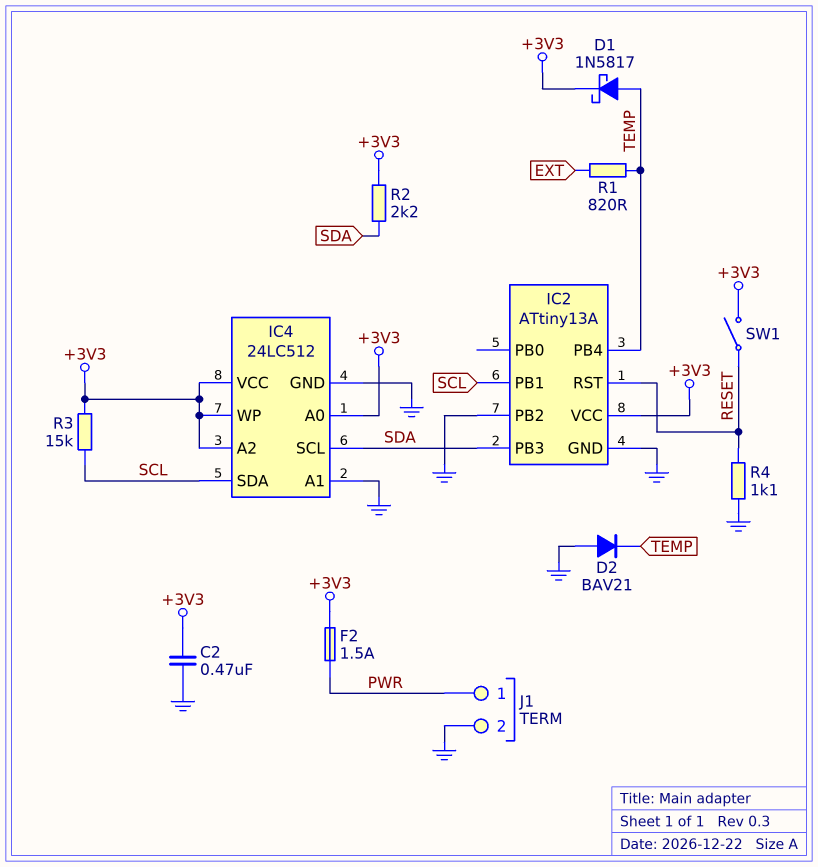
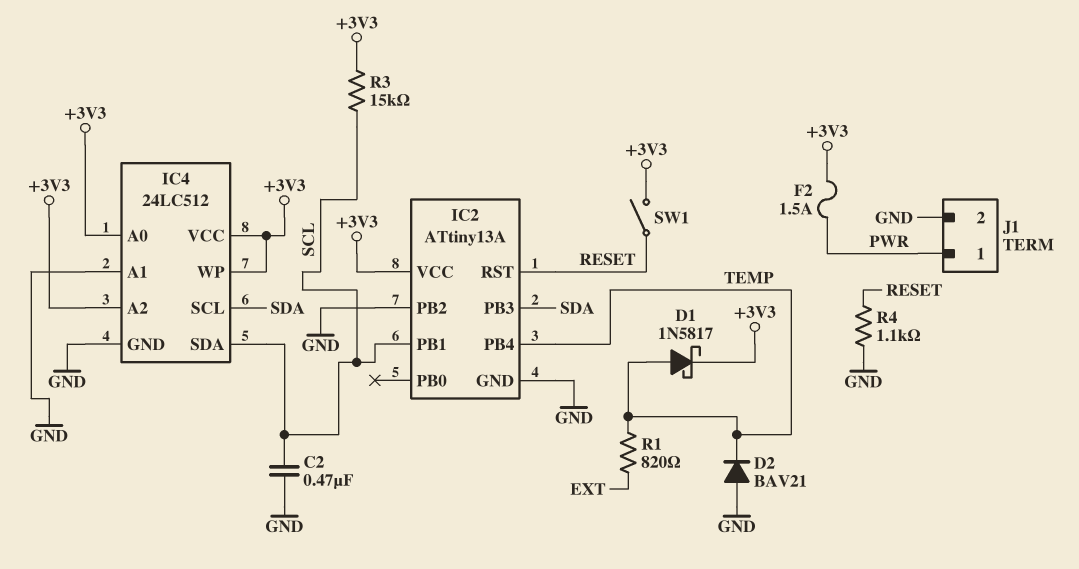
C2: 470nF (+3V3, GND) -> 470nF (GND, SCL)
R2: 2.2k (+3V3, SDA) -> none

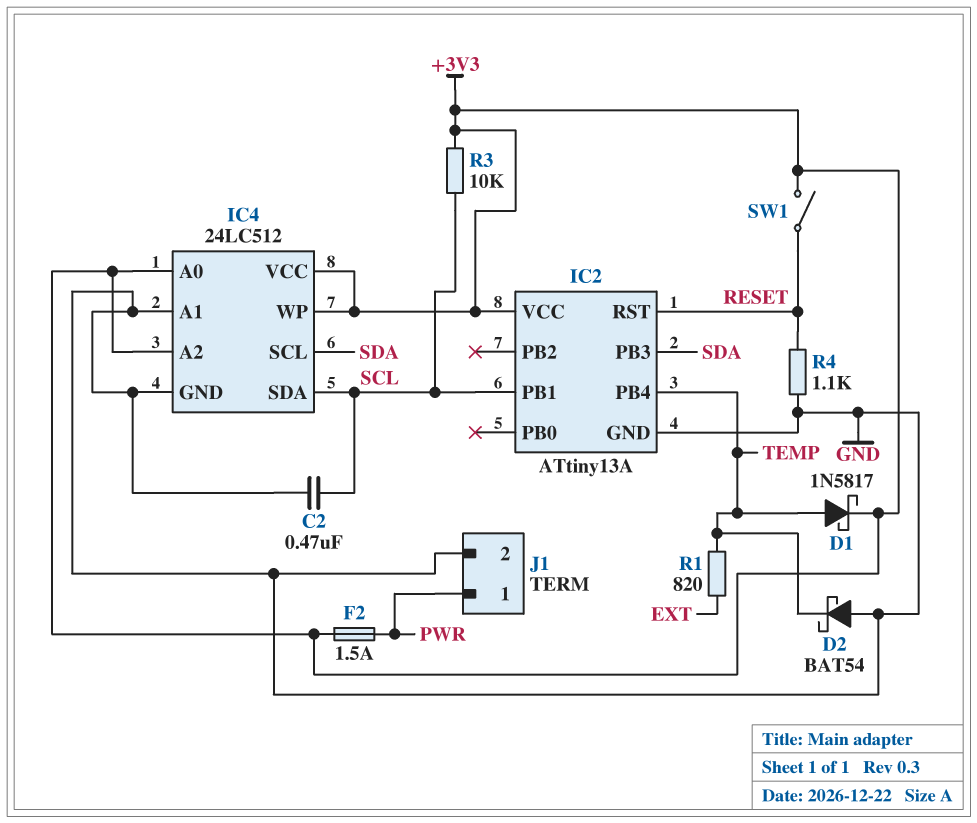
D2: diode BAV21 (A GND, K TEMP) -> schottky BAT54 (A GND, K TEMP)
IC2 pin PB2: GND -> none
R3: 15k (+3V3, SCL) -> 10k (+3V3, SCL)

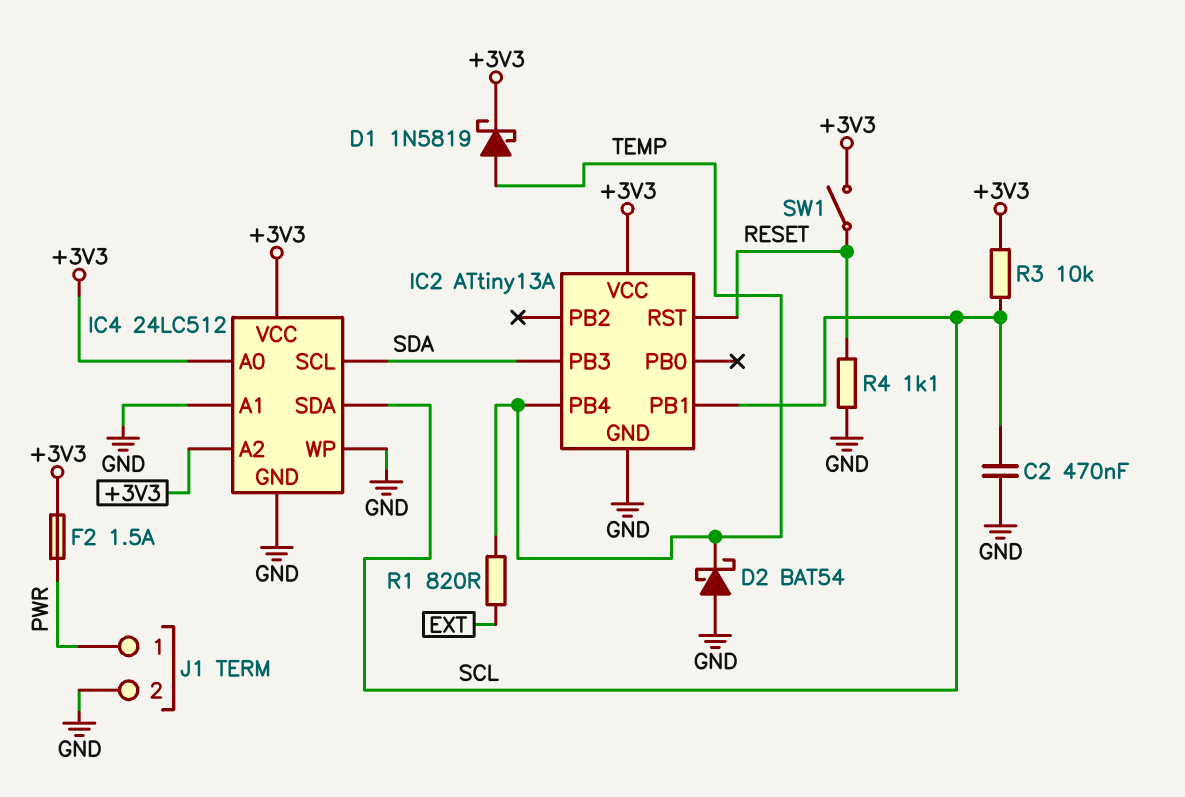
D1: schottky 1N5817 (A TEMP, K +3V3) -> schottky 1N5819 (A TEMP, K +3V3)
IC4 pin WP: +3V3 -> GND

